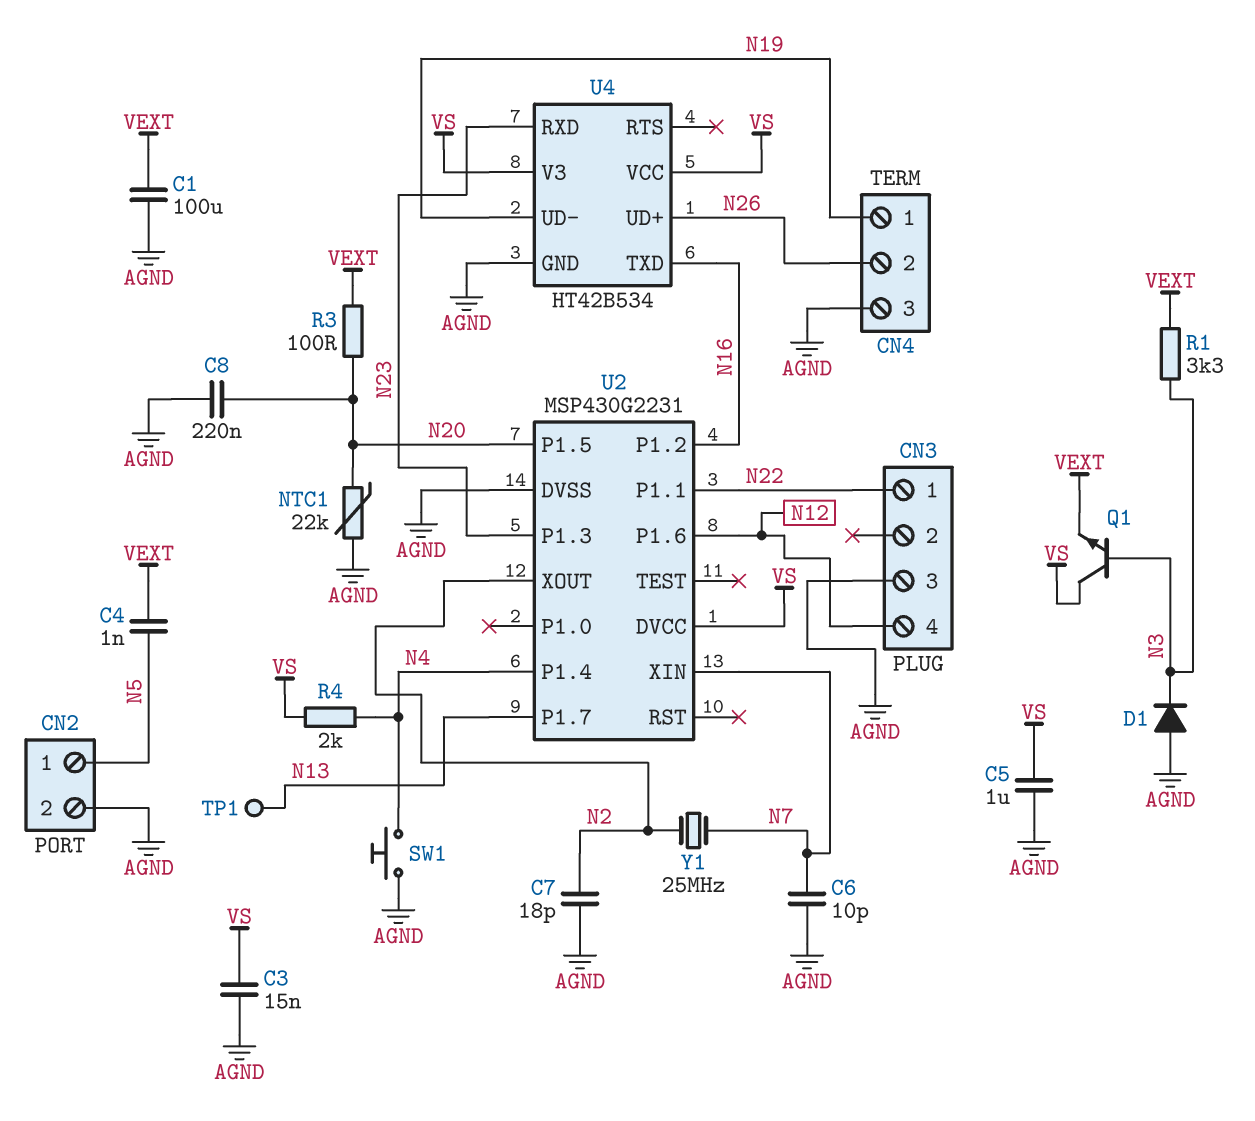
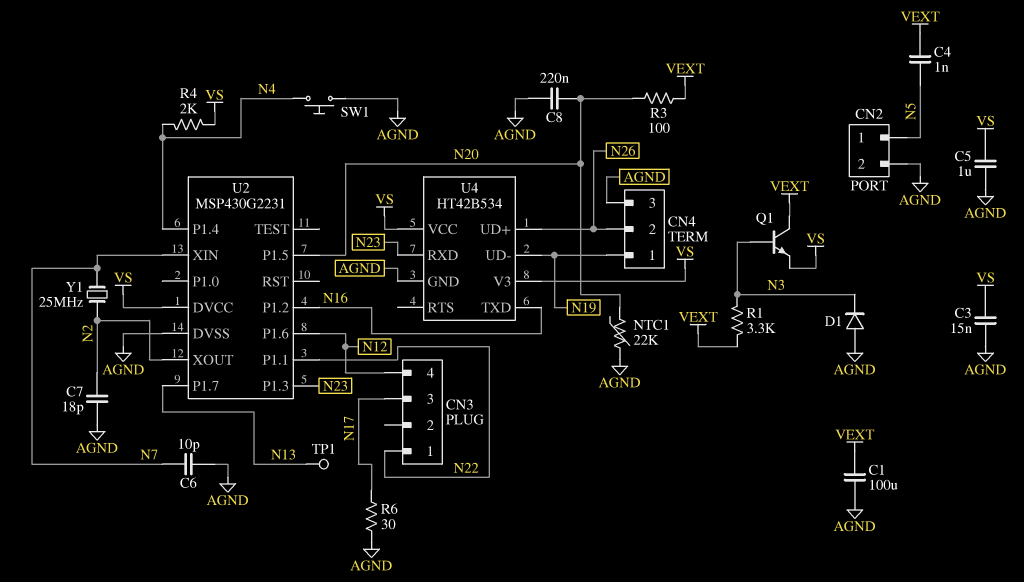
CN3 pin 3: AGND -> N17
Q1: NPN (B N3, C VS, E VEXT) -> NPN (B N3, C VEXT, E VS)
R6: none -> 30 (AGND, N17)

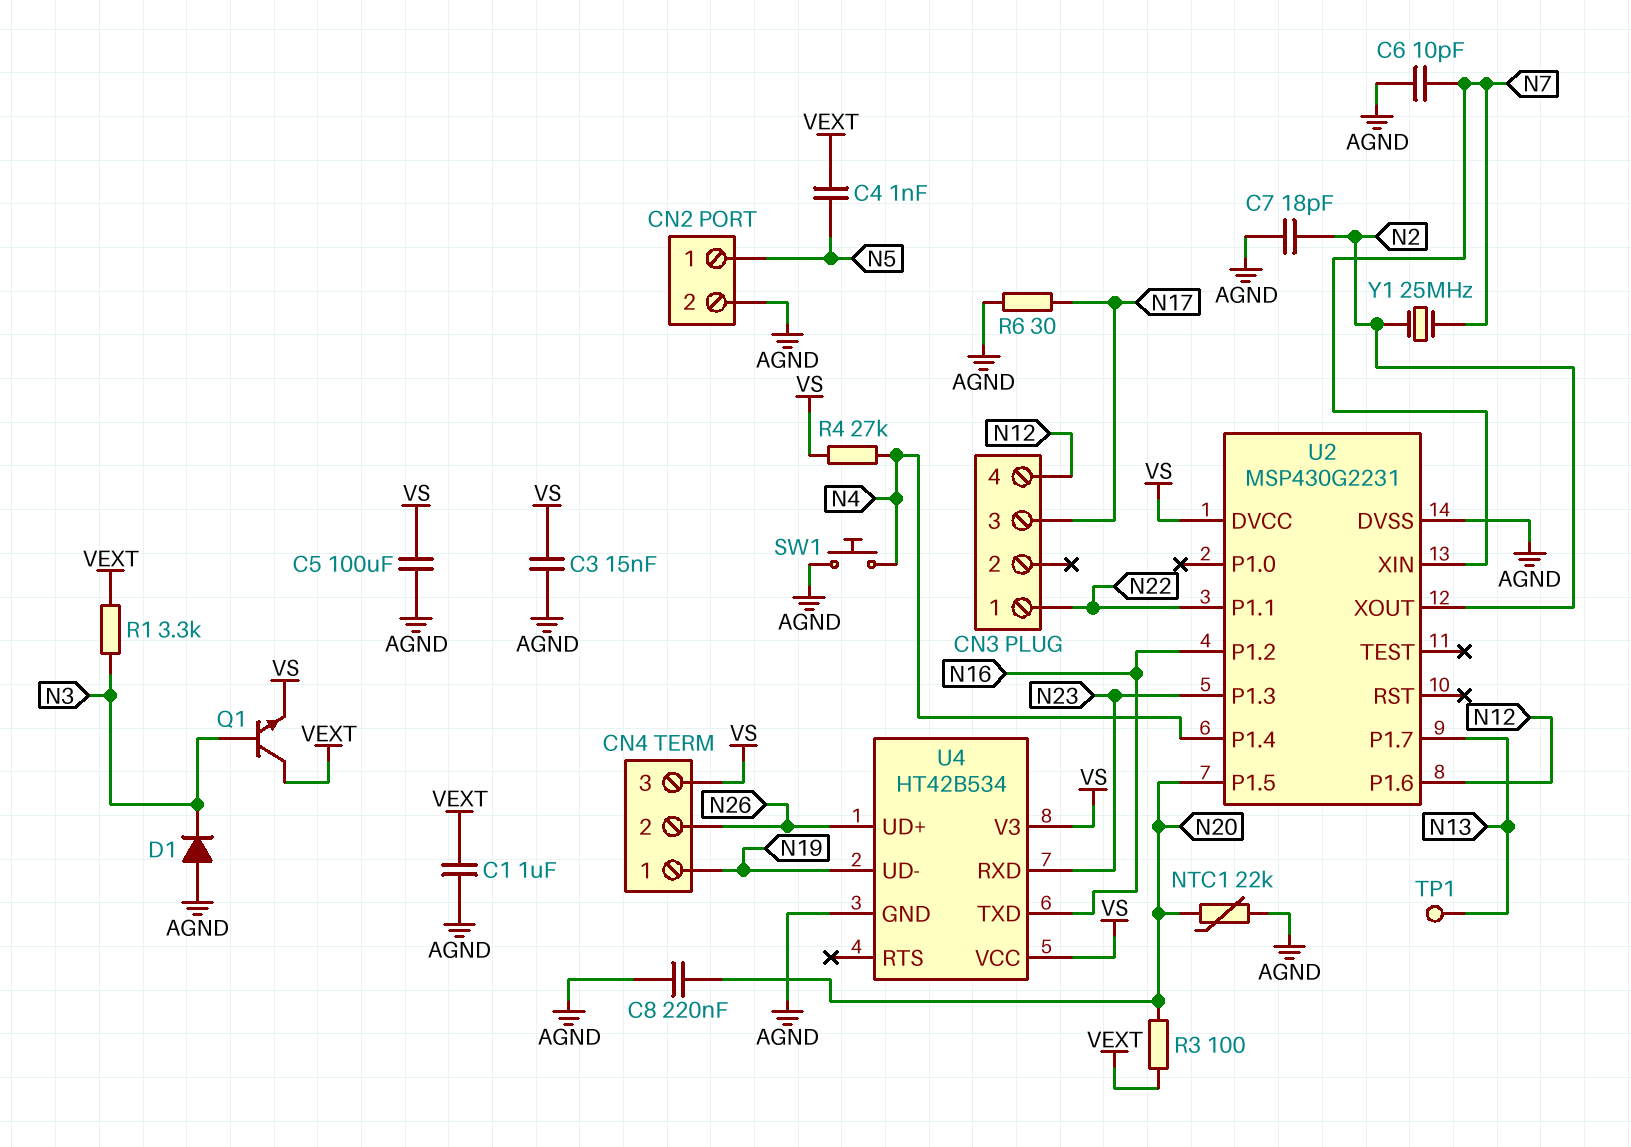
C1: 100uF (AGND, VEXT) -> 1uF (AGND, VEXT)
C5: 1uF (AGND, VS) -> 100uF (AGND, VS)
CN4 pin 3: AGND -> VS
R4: 2k (N4, VS) -> 27k (N4, VS)

